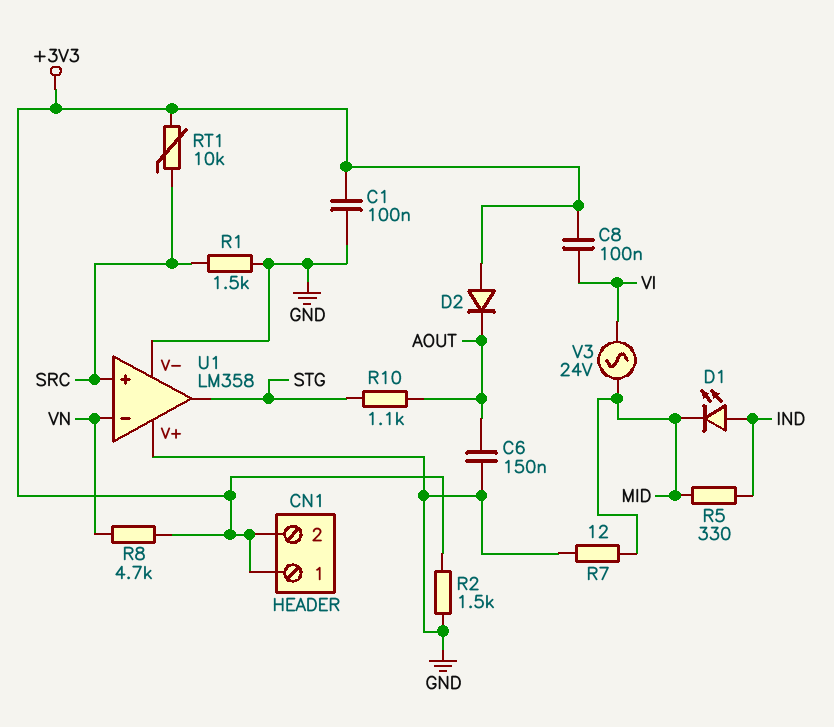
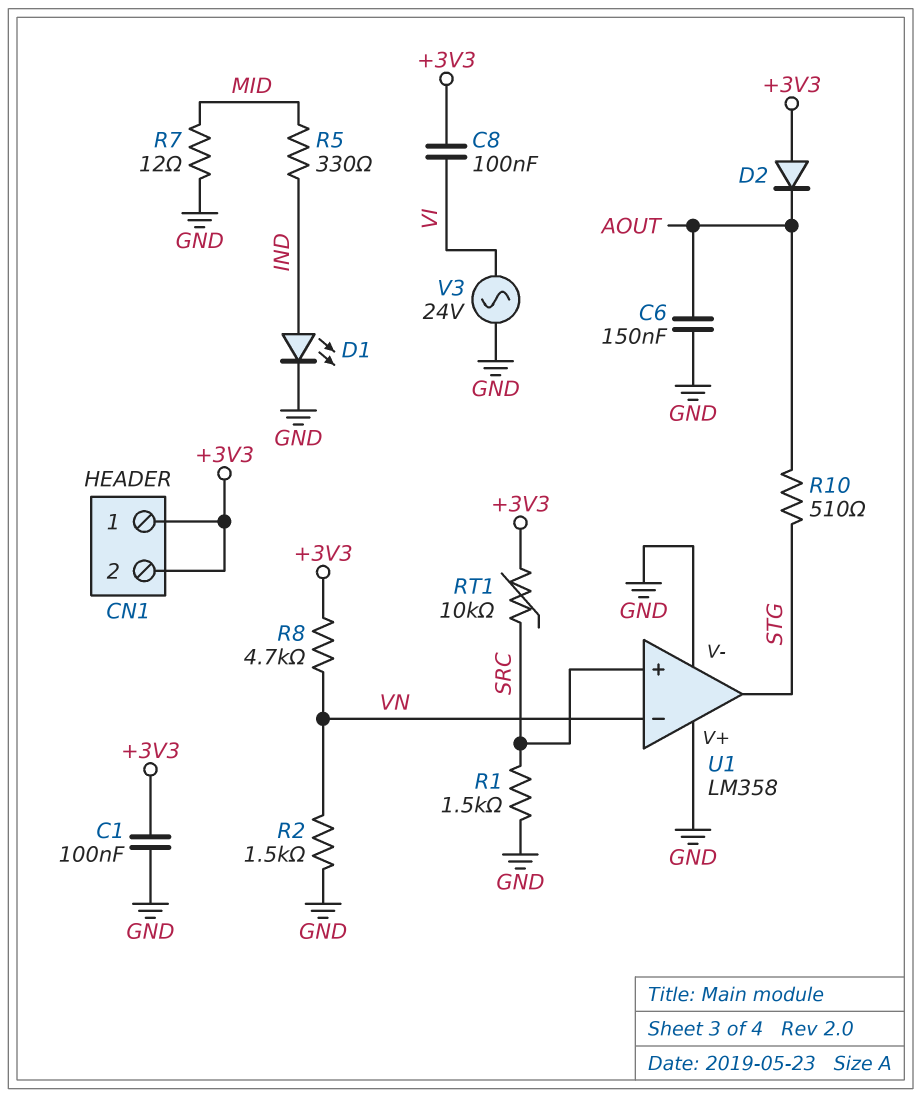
D1: LED (A IND, K MID) -> LED (A IND, K GND)
R2: 1.5k (+3V3, GND) -> 1.5k (GND, VN)
R10: 1.1k (AOUT, STG) -> 510 (AOUT, STG)
V3: AC 24V (MID, VI) -> AC 24V (GND, VI)

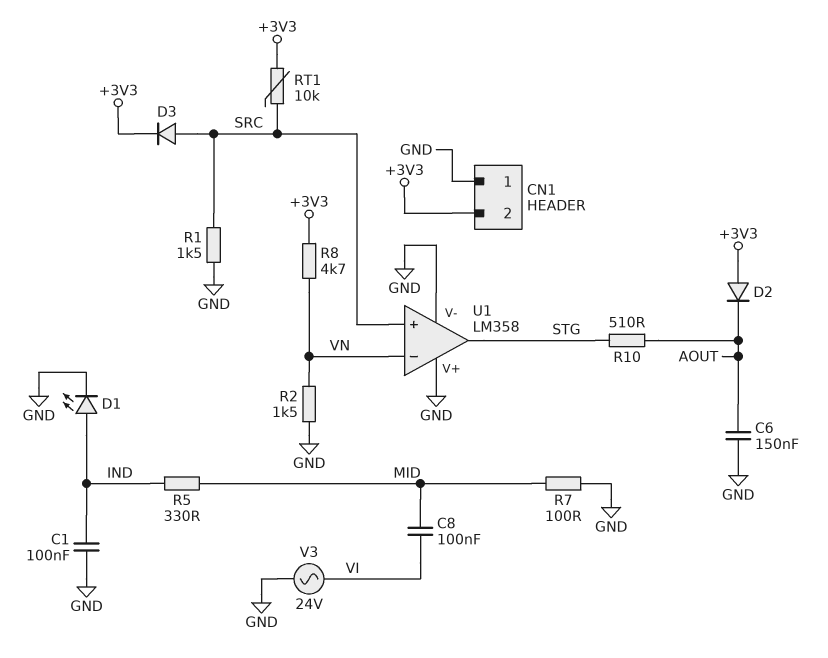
C1: 100nF (+3V3, GND) -> 100nF (GND, IND)
C8: 100nF (+3V3, VI) -> 100nF (MID, VI)
CN1 pin 1: +3V3 -> GND
D3: none -> diode (A SRC, K +3V3)
R7: 12 (GND, MID) -> 100 (GND, MID)

